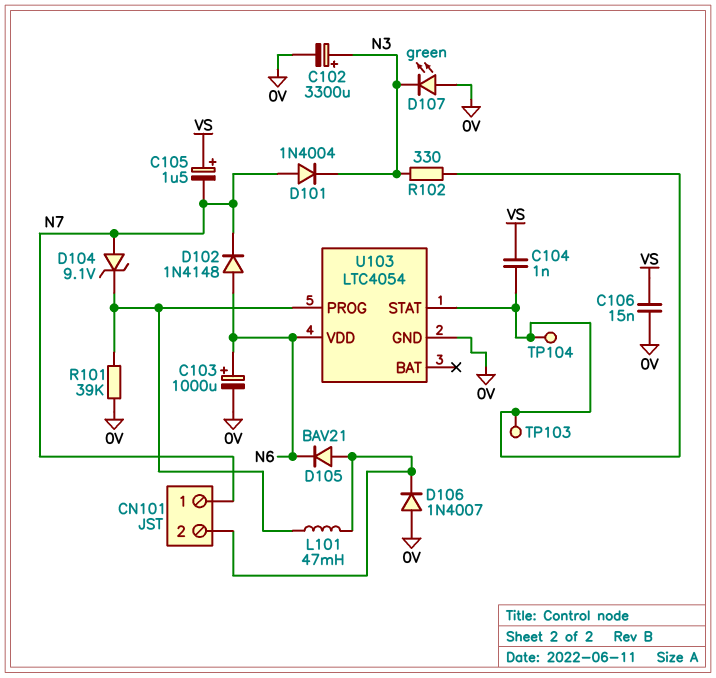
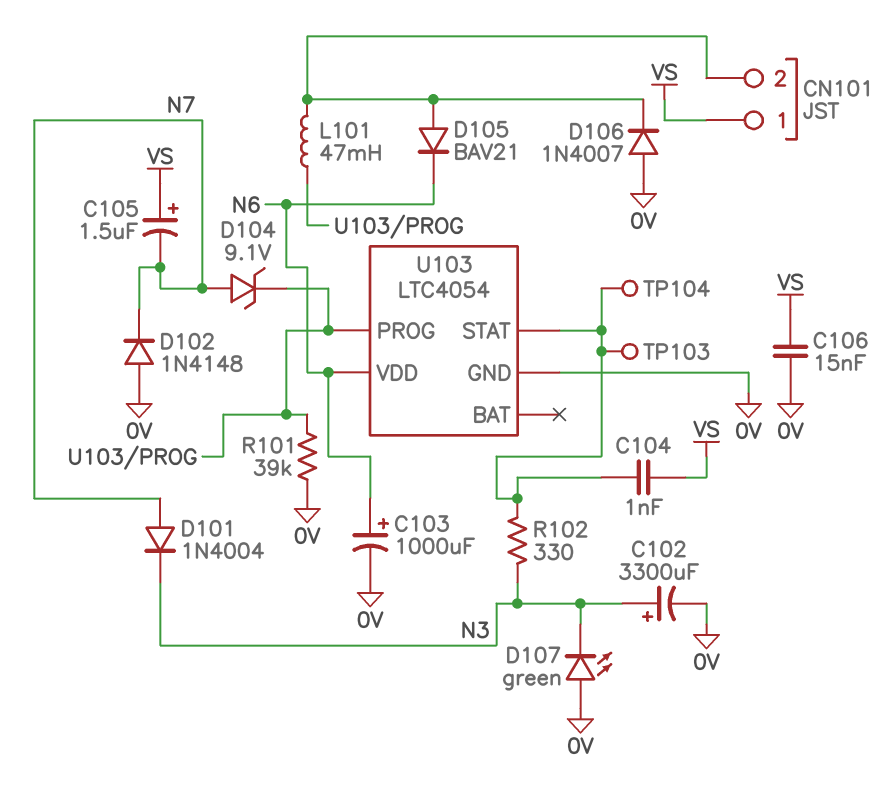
CN101 pin 1: N7 -> VS
D102: diode 1N4148 (A N6, K N7) -> diode 1N4148 (A 0V, K N7)

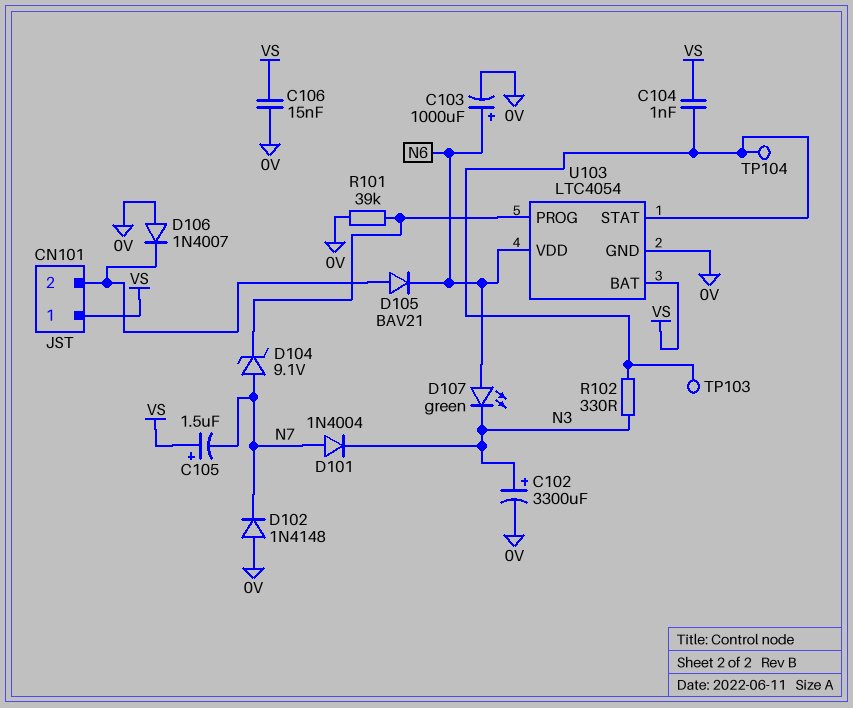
D107: LED green (A 0V, K N3) -> LED green (A N6, K N3)
L101: 47mH (CN101/2, U103/PROG) -> none
U103 pin BAT: none -> VS

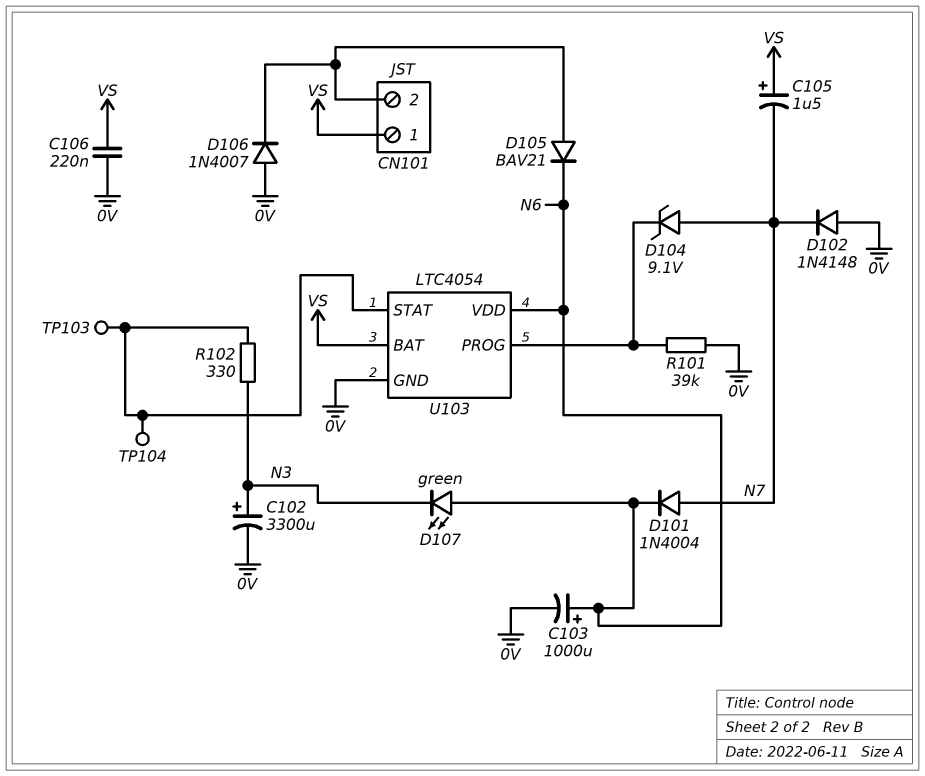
C104: 1nF (U103/STAT, VS) -> none
C106: 15nF (0V, VS) -> 220nF (0V, VS)
D101: diode 1N4004 (A N7, K N3) -> diode 1N4004 (A N7, K N6)

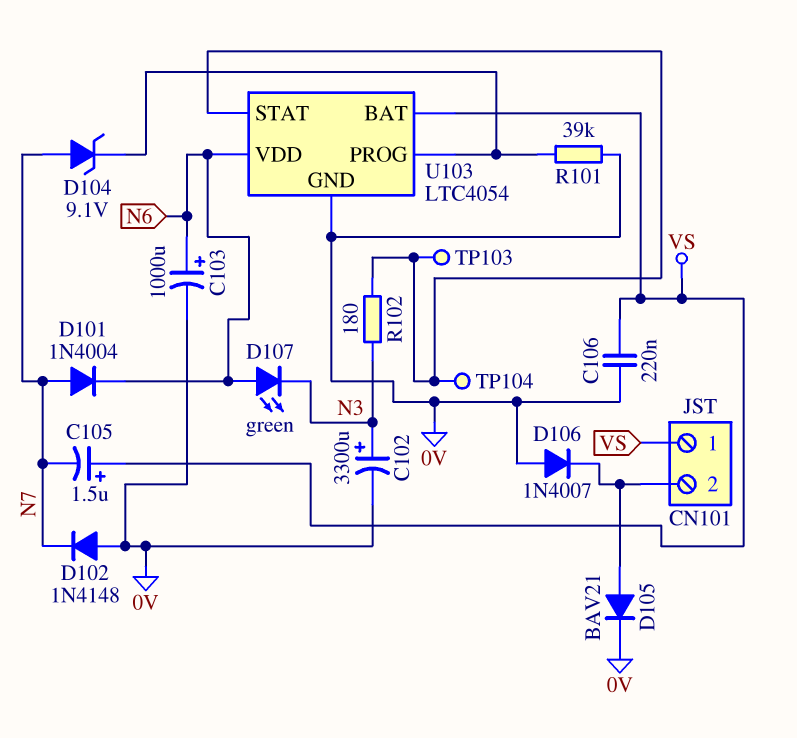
D105: diode BAV21 (A CN101/2, K N6) -> diode BAV21 (A CN101/2, K 0V)
R102: 330 (N3, U103/STAT) -> 180 (N3, U103/STAT)

